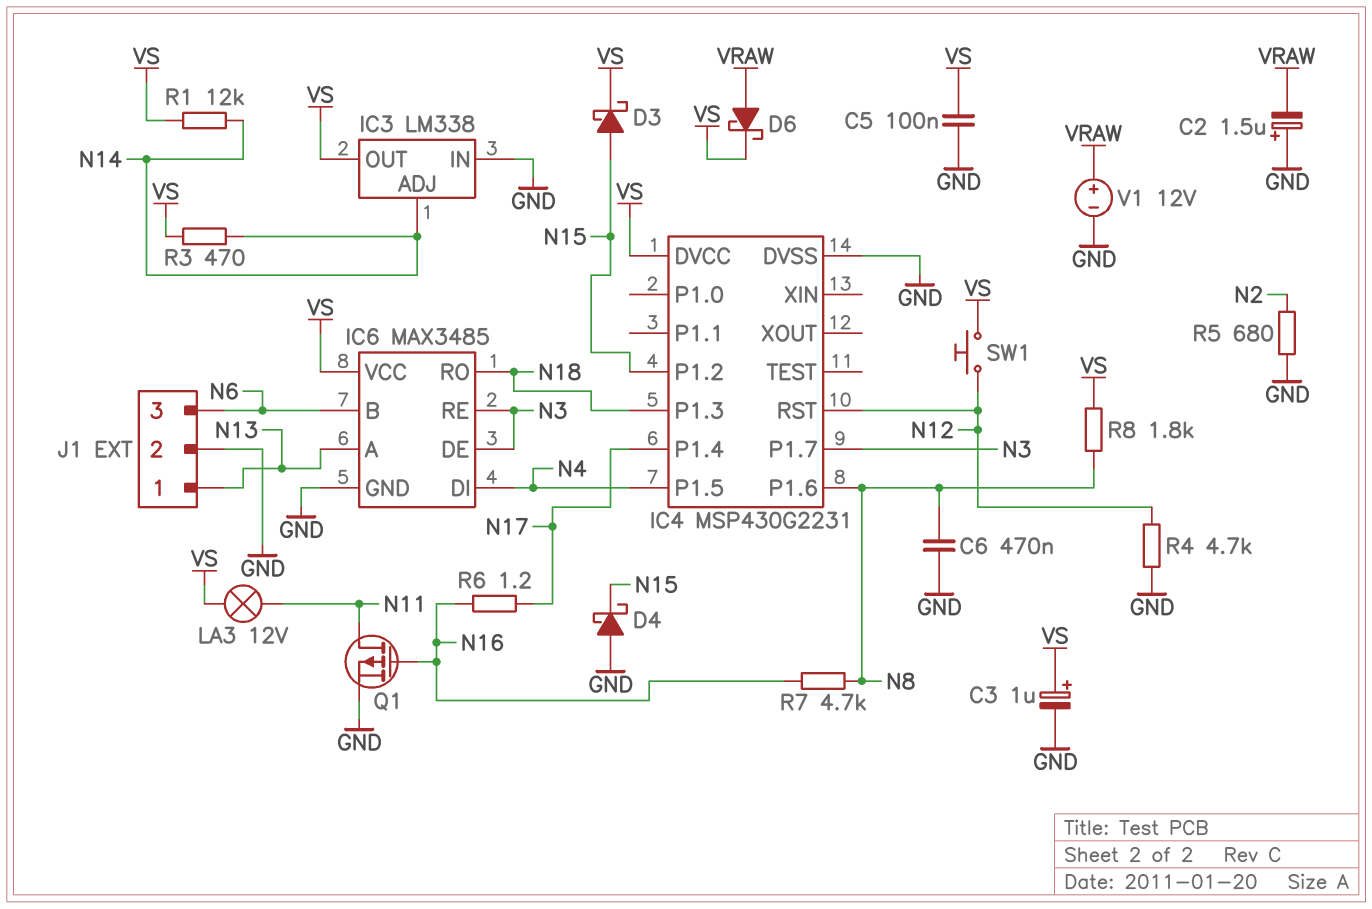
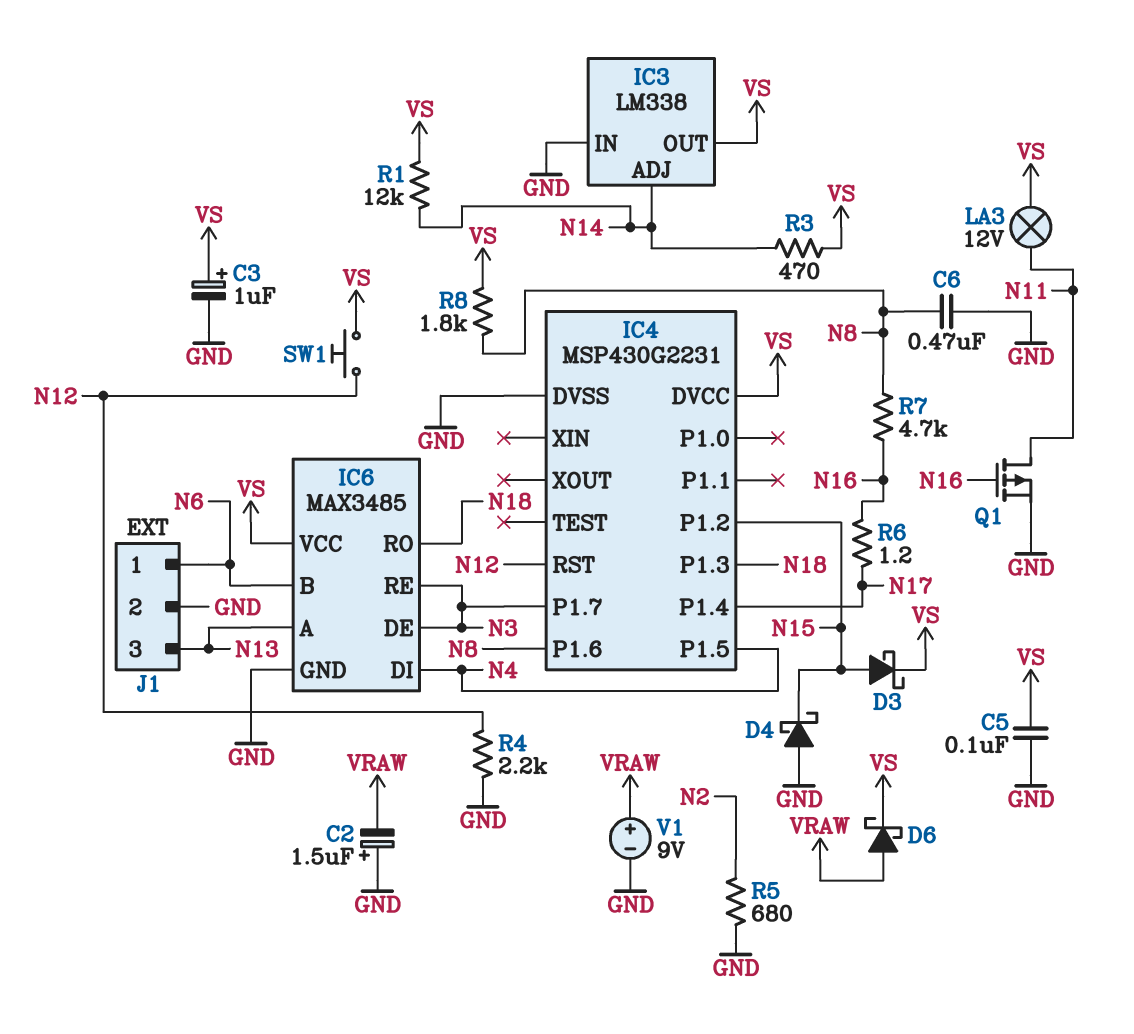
J1 pin 1: N13 -> N6
J1 pin 3: N6 -> N13
R4: 4.7k (GND, N12) -> 2.2k (GND, N12)
V1: 12V (plus VRAW, minus GND) -> 9V (plus VRAW, minus GND)

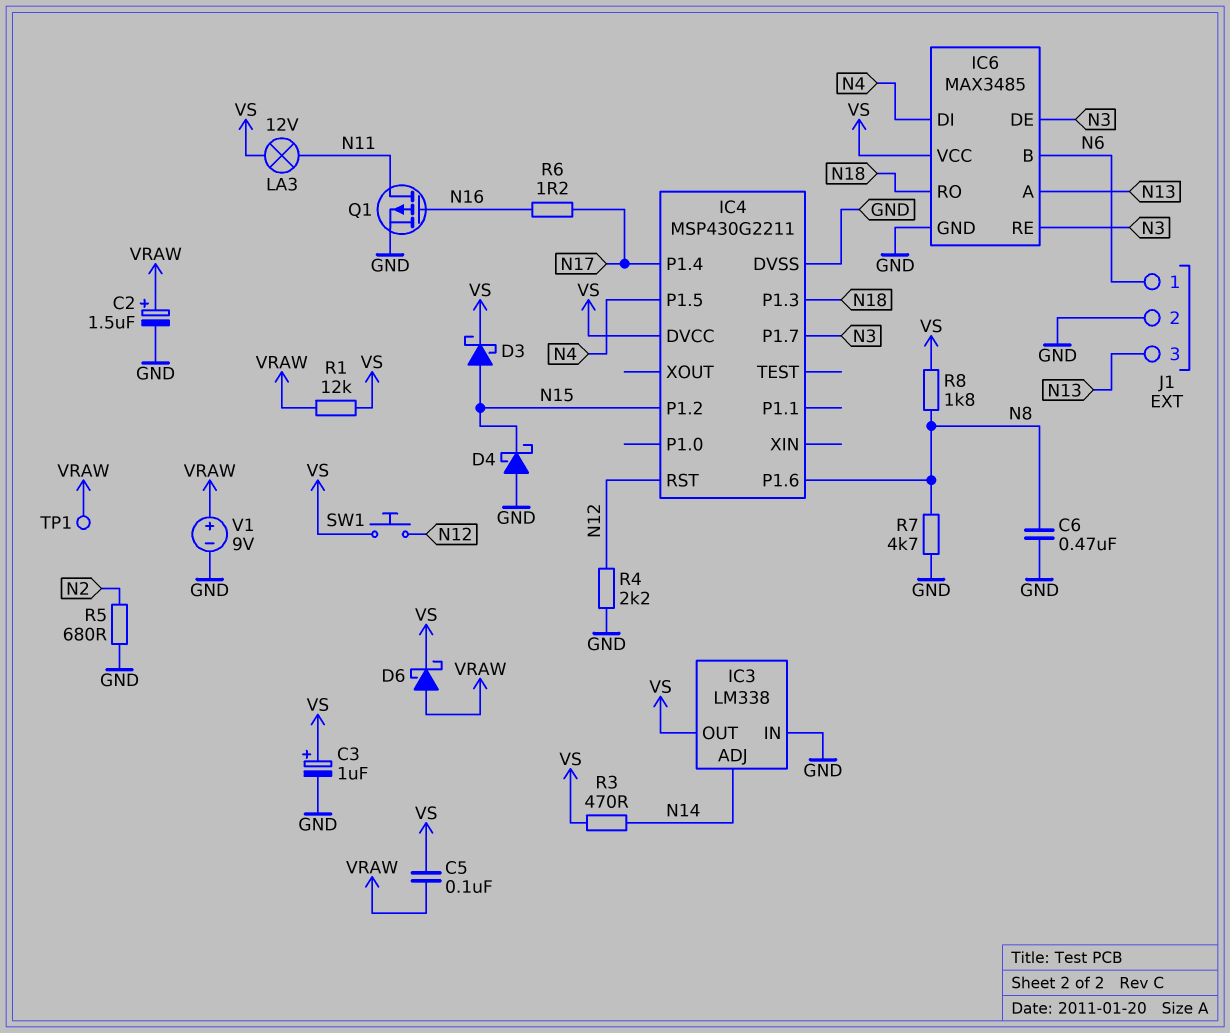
C2: 1.5uF (plus GND, minus VRAW) -> 1.5uF (plus VRAW, minus GND)
C5: 100nF (GND, VS) -> 100nF (VRAW, VS)
IC4: MSP430G2231 -> MSP430G2211
R1: 12k (N14, VS) -> 12k (VRAW, VS)
R7: 4.7k (N8, N16) -> 4.7k (GND, N8)
TP1: none -> test point (VRAW)

